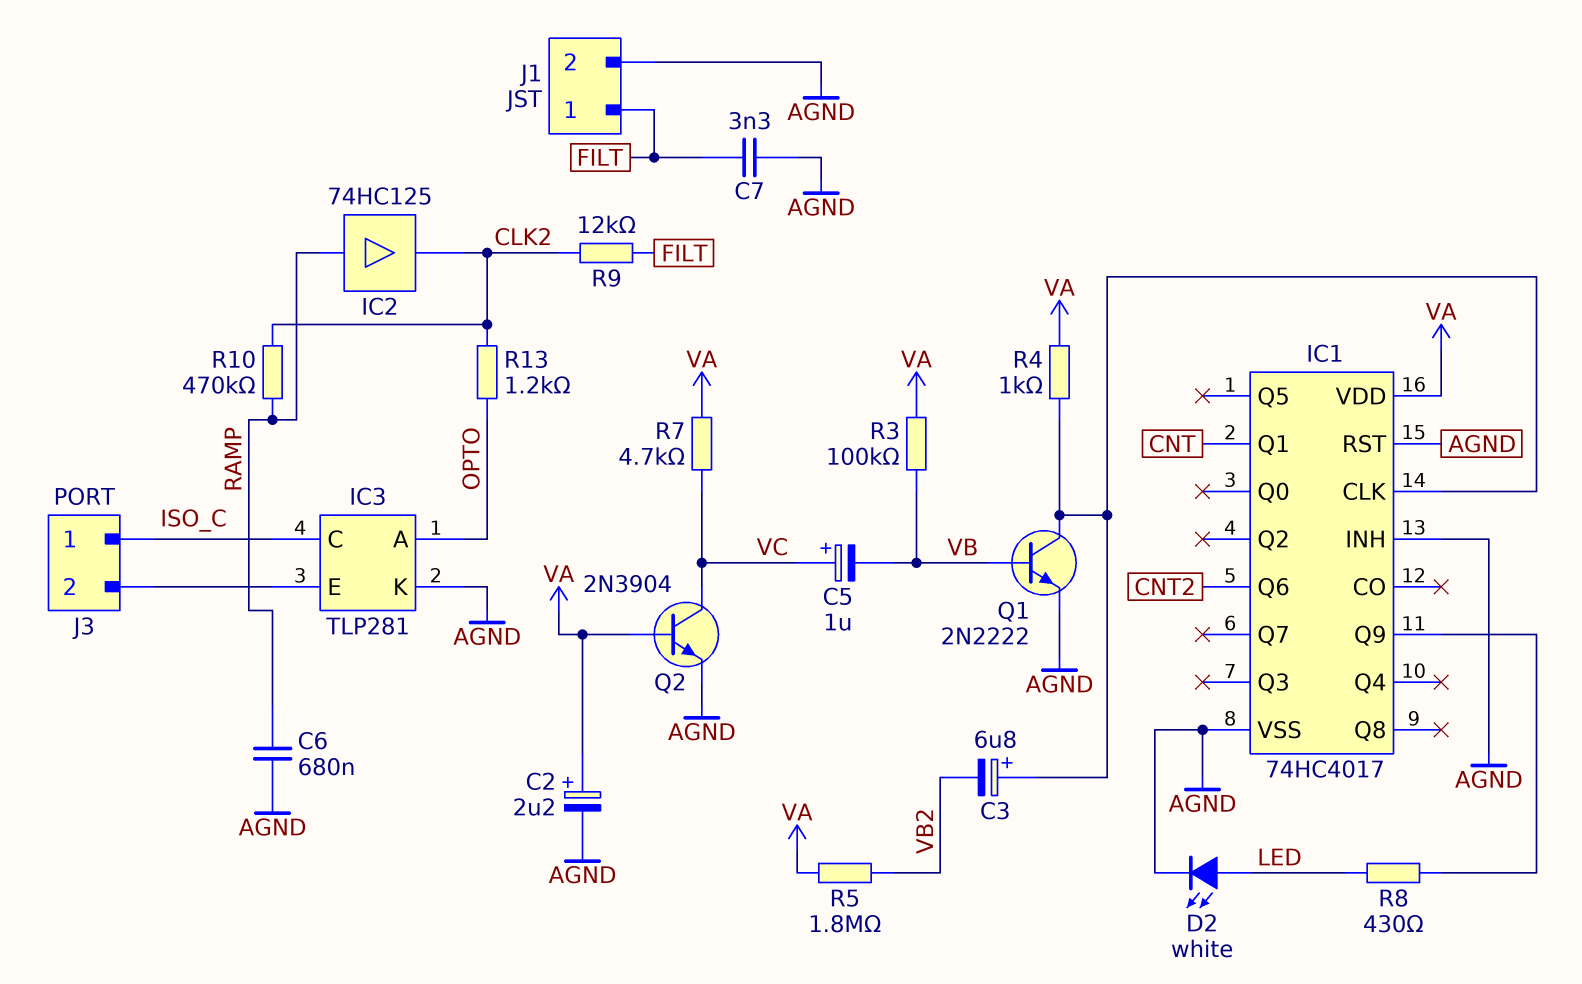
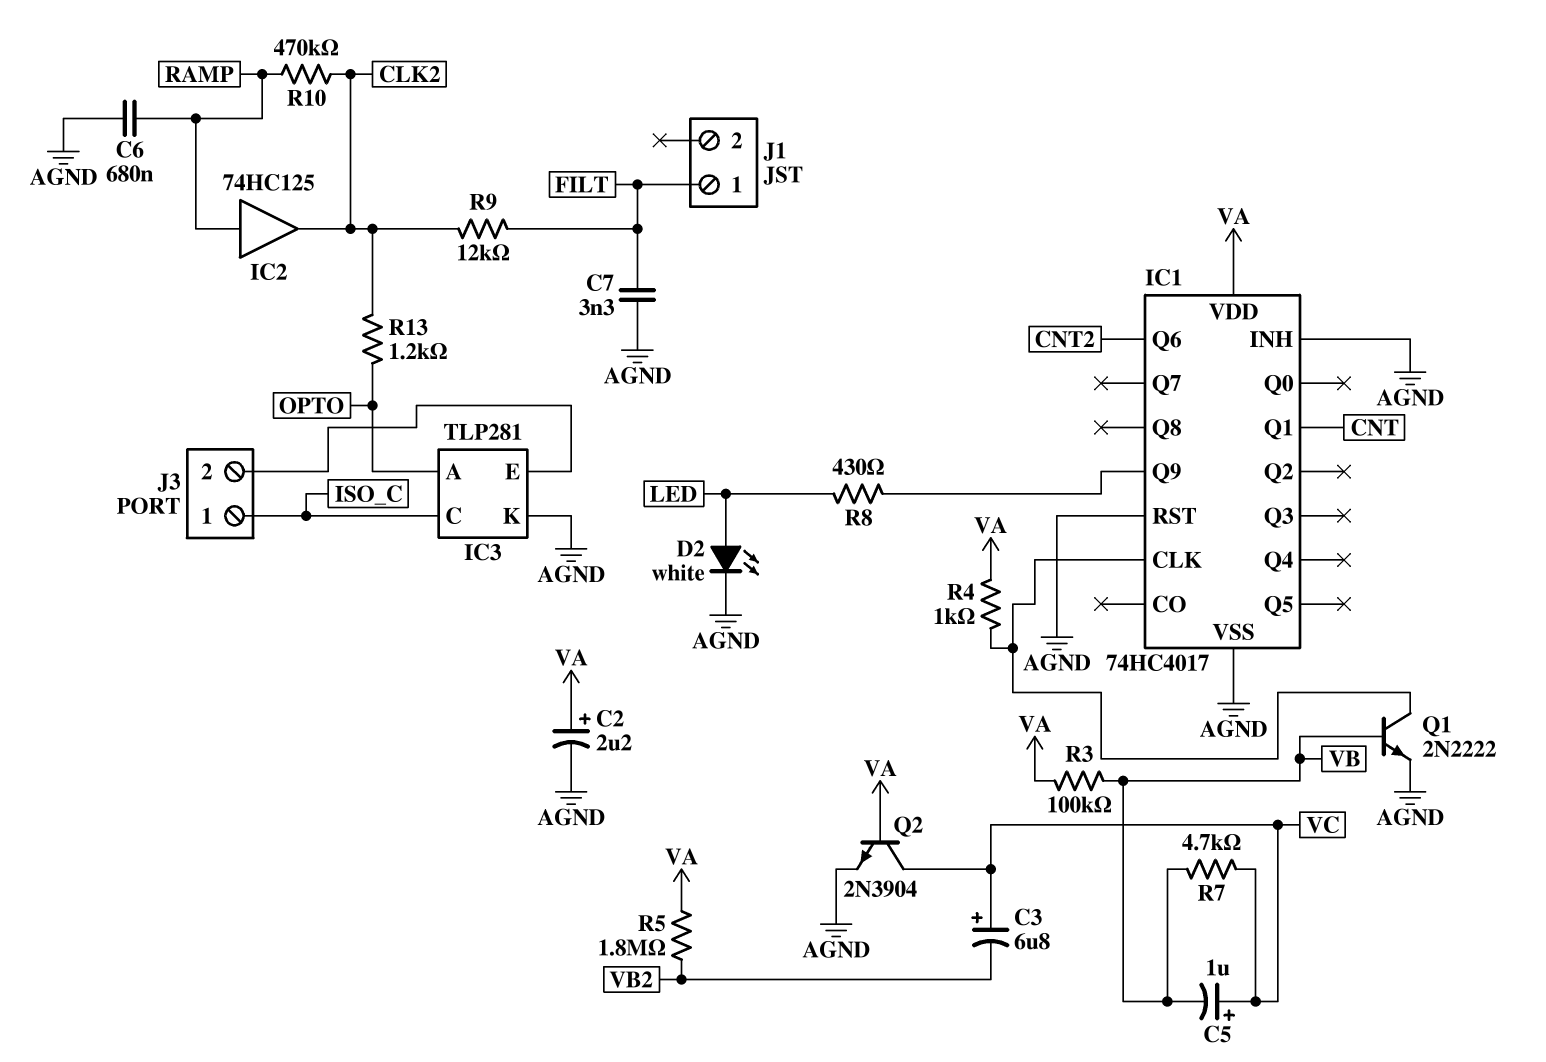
C3: 6.8uF (plus IC1/CLK, minus VB2) -> 6.8uF (plus VC, minus VB2)
J1 pin 2: AGND -> none
R7: 4.7k (VA, VC) -> 4.7k (VB, VC)

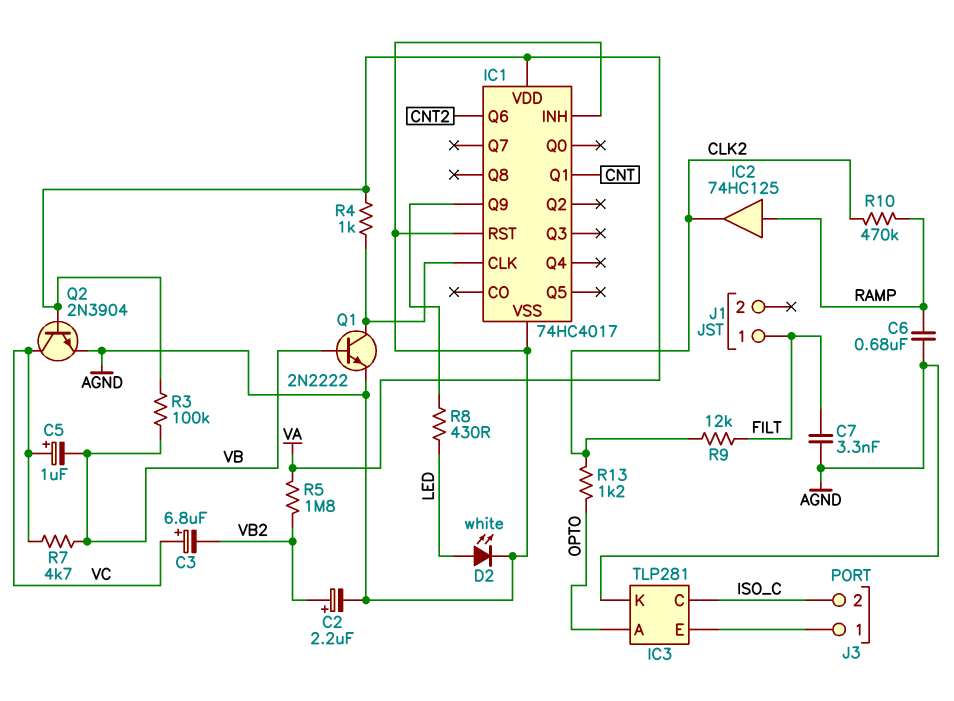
C2: 2.2uF (plus VA, minus AGND) -> 2.2uF (plus VB2, minus AGND)
J3 pin 1: ISO_C -> IC3/E
J3 pin 2: IC3/E -> ISO_C

